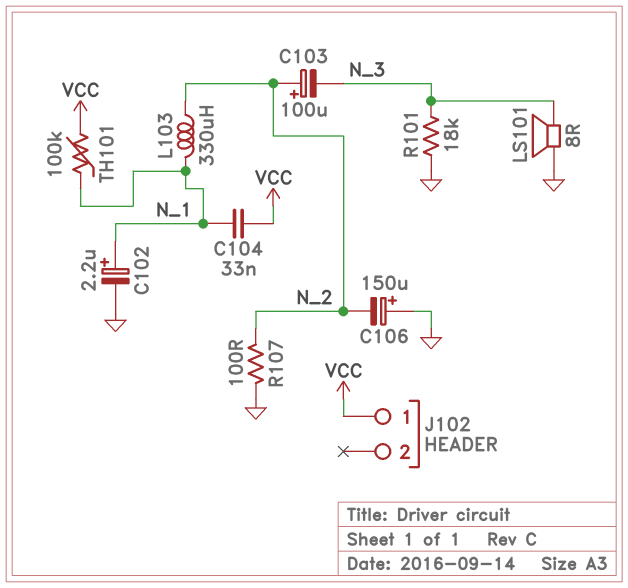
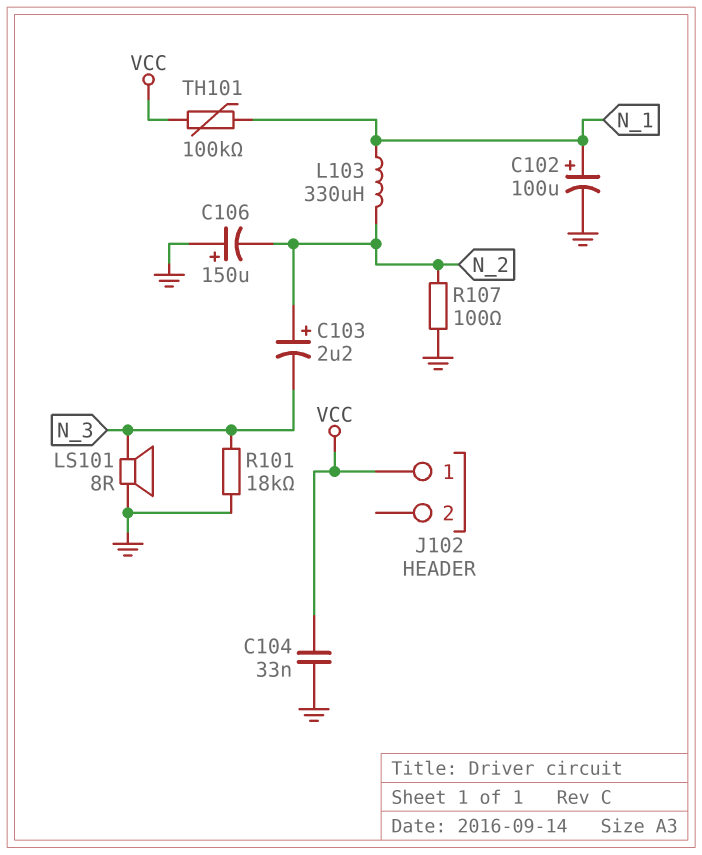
C102: 2.2uF (plus N_1, minus GND) -> 100uF (plus N_1, minus GND)
C103: 100uF (plus N_2, minus N_3) -> 2.2uF (plus N_2, minus N_3)
C104: 33nF (N_1, VCC) -> 33nF (GND, VCC)

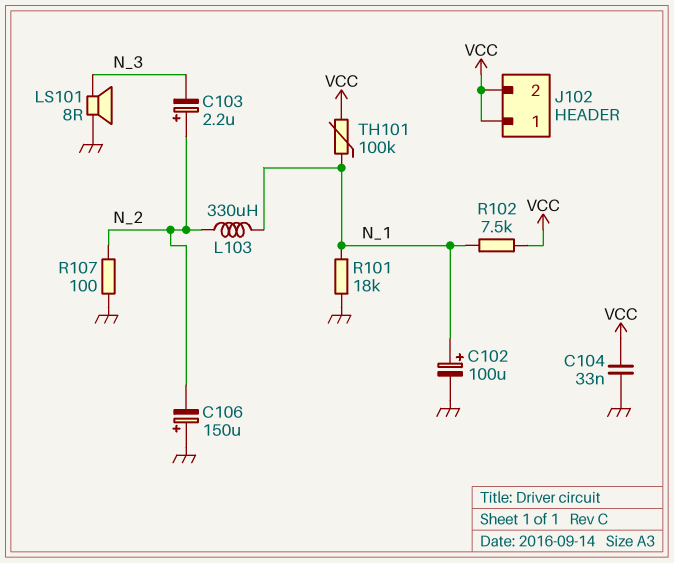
J102 pin 2: none -> VCC
R101: 18k (GND, N_3) -> 18k (GND, N_1)
R102: none -> 7.5k (N_1, VCC)

